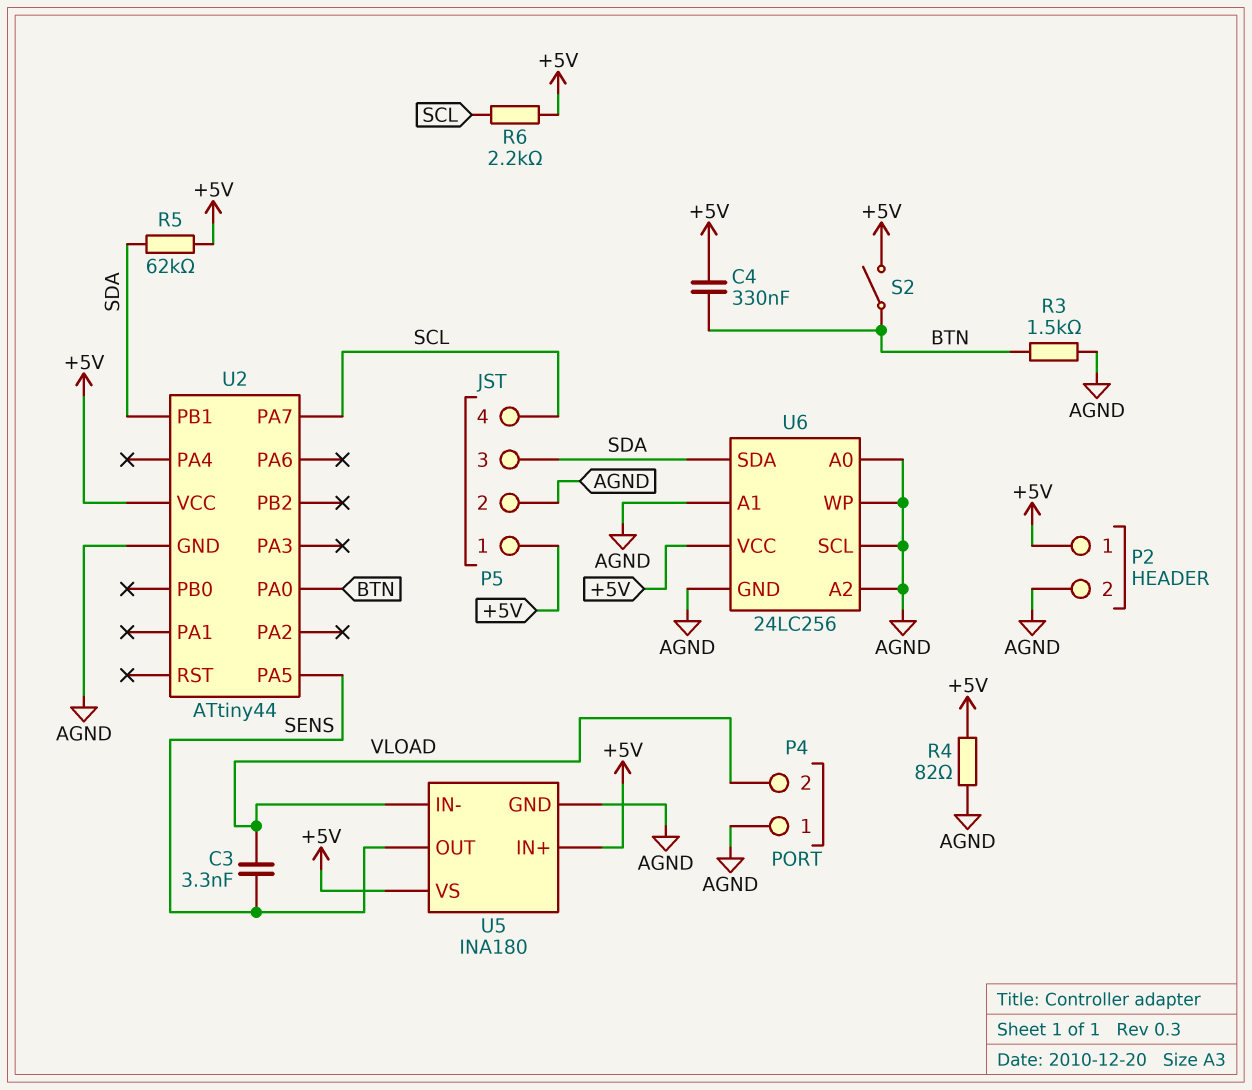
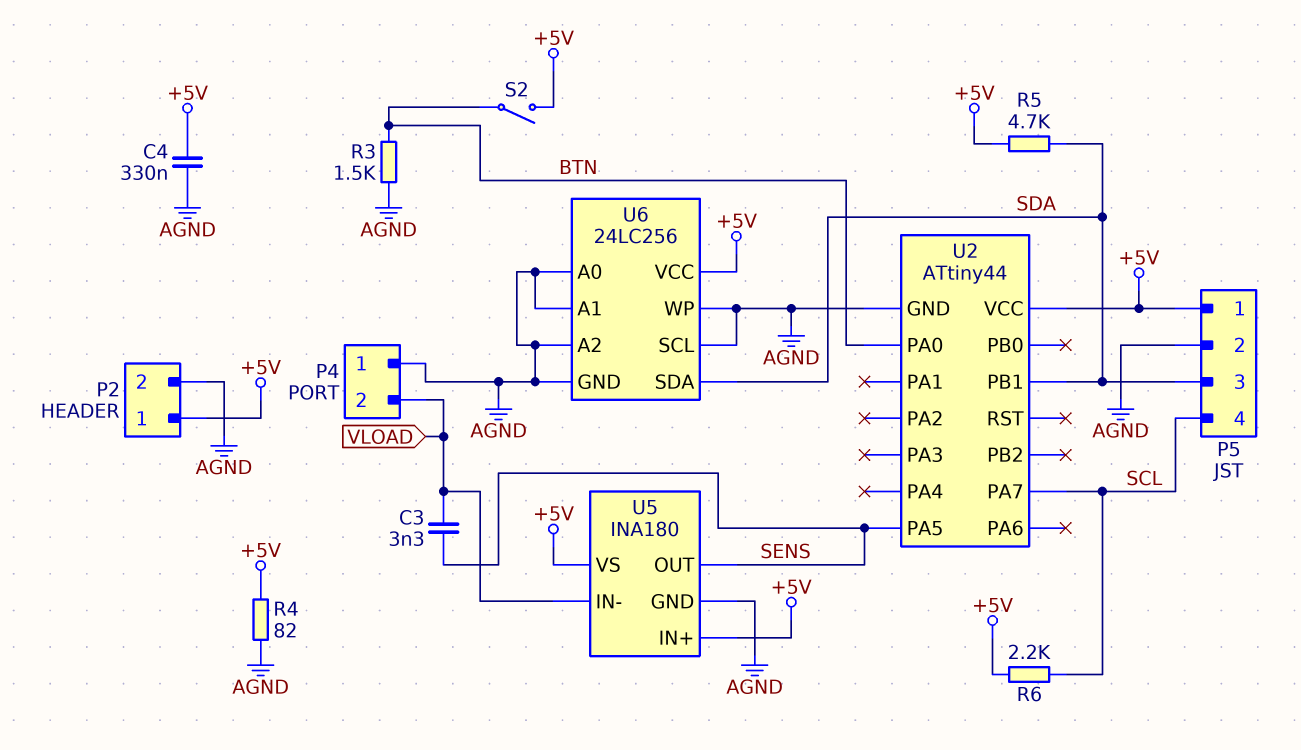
C4: 330nF (+5V, BTN) -> 330nF (+5V, AGND)
R5: 62k (+5V, SDA) -> 4.7k (+5V, SDA)

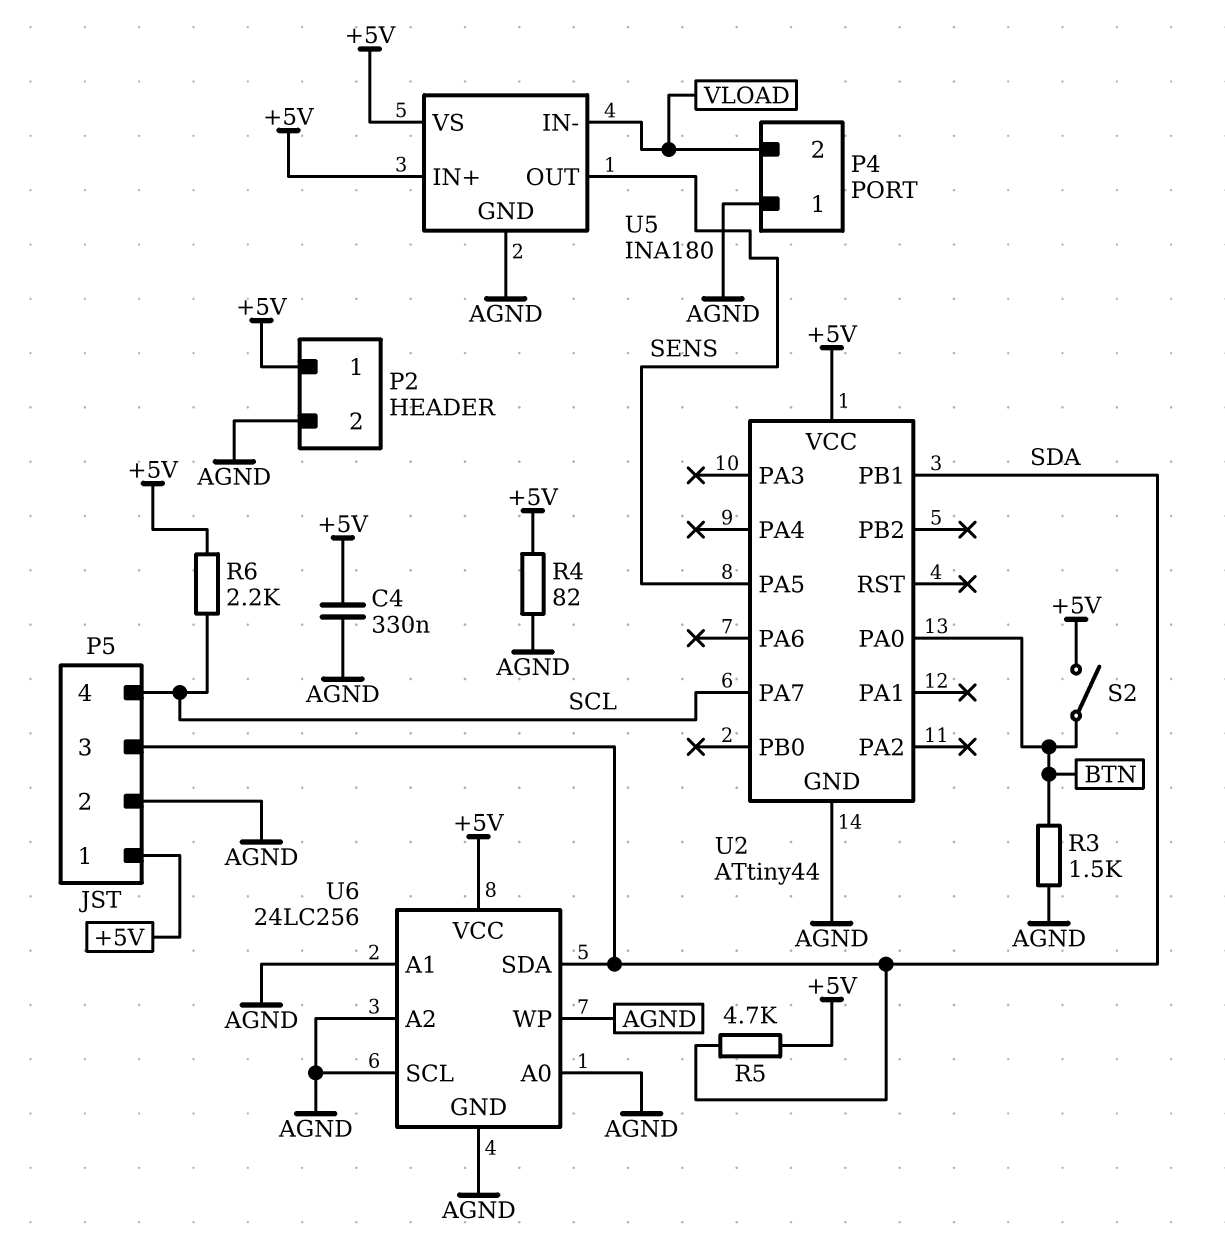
C3: 3.3nF (SENS, VLOAD) -> none

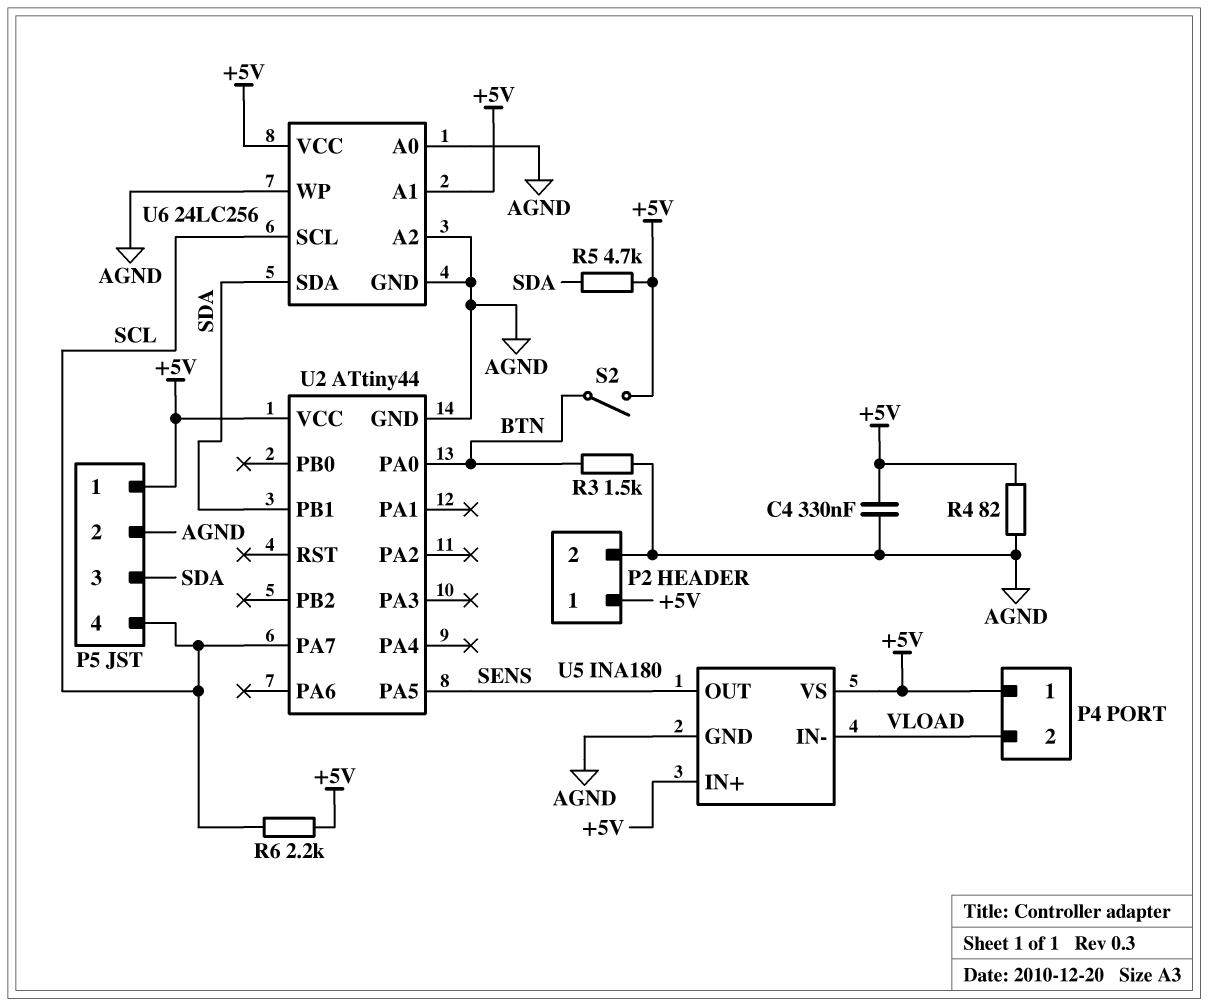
P4 pin 1: AGND -> +5V
U6 pin A1: AGND -> +5V
U6 pin SCL: AGND -> SCL

